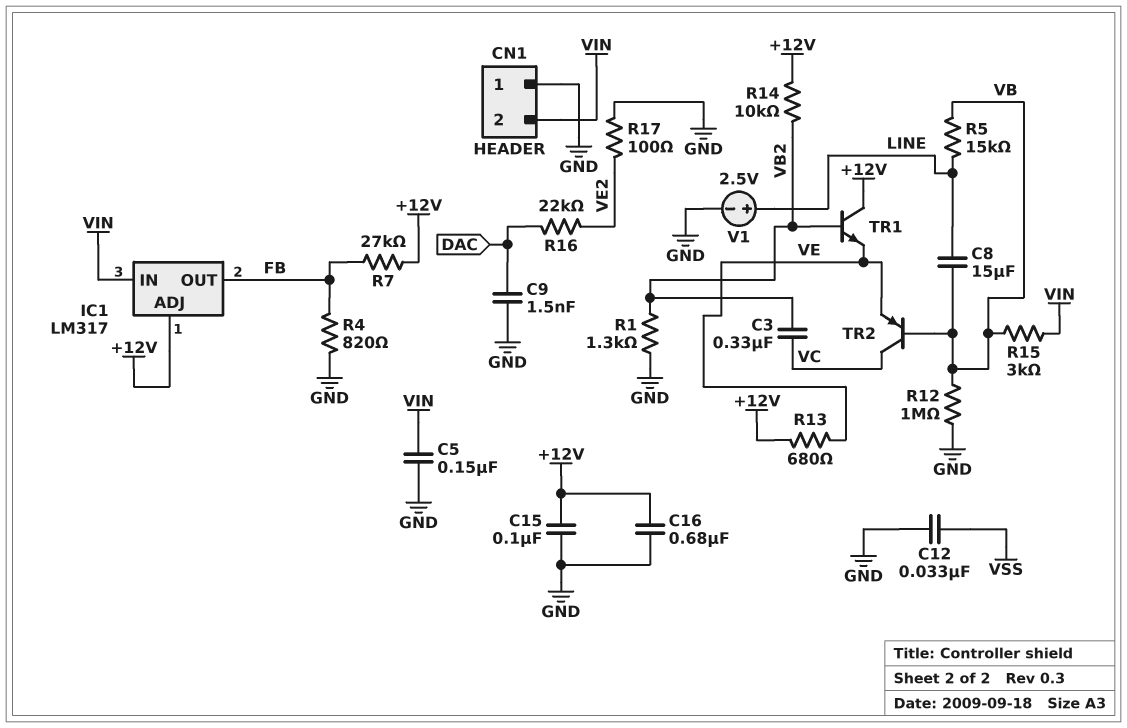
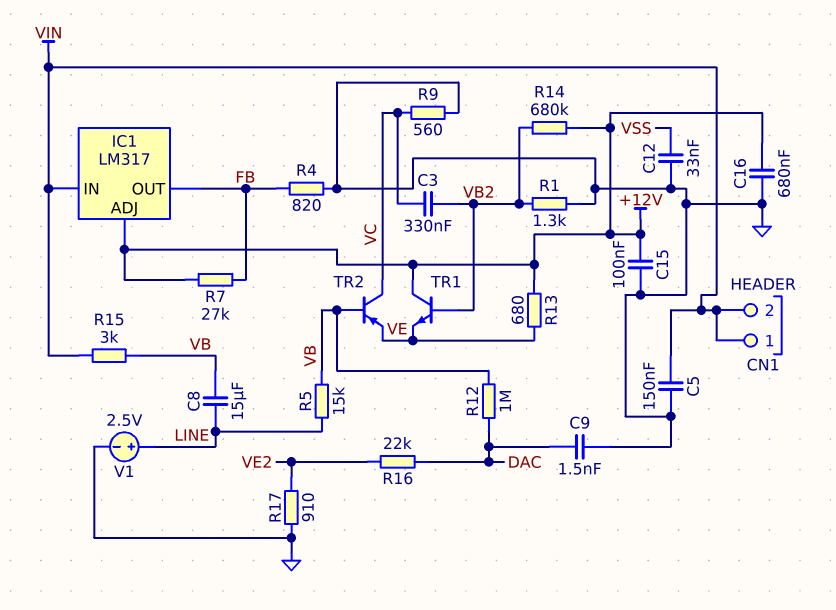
CN1 pin 1: GND -> VIN
R9: none -> 560 (GND, VC)
R12: 1M (GND, VB) -> 1M (DAC, VB)
R14: 10k (+12V, VB2) -> 680k (+12V, VB2)
R17: 100 (GND, VE2) -> 910 (GND, VE2)

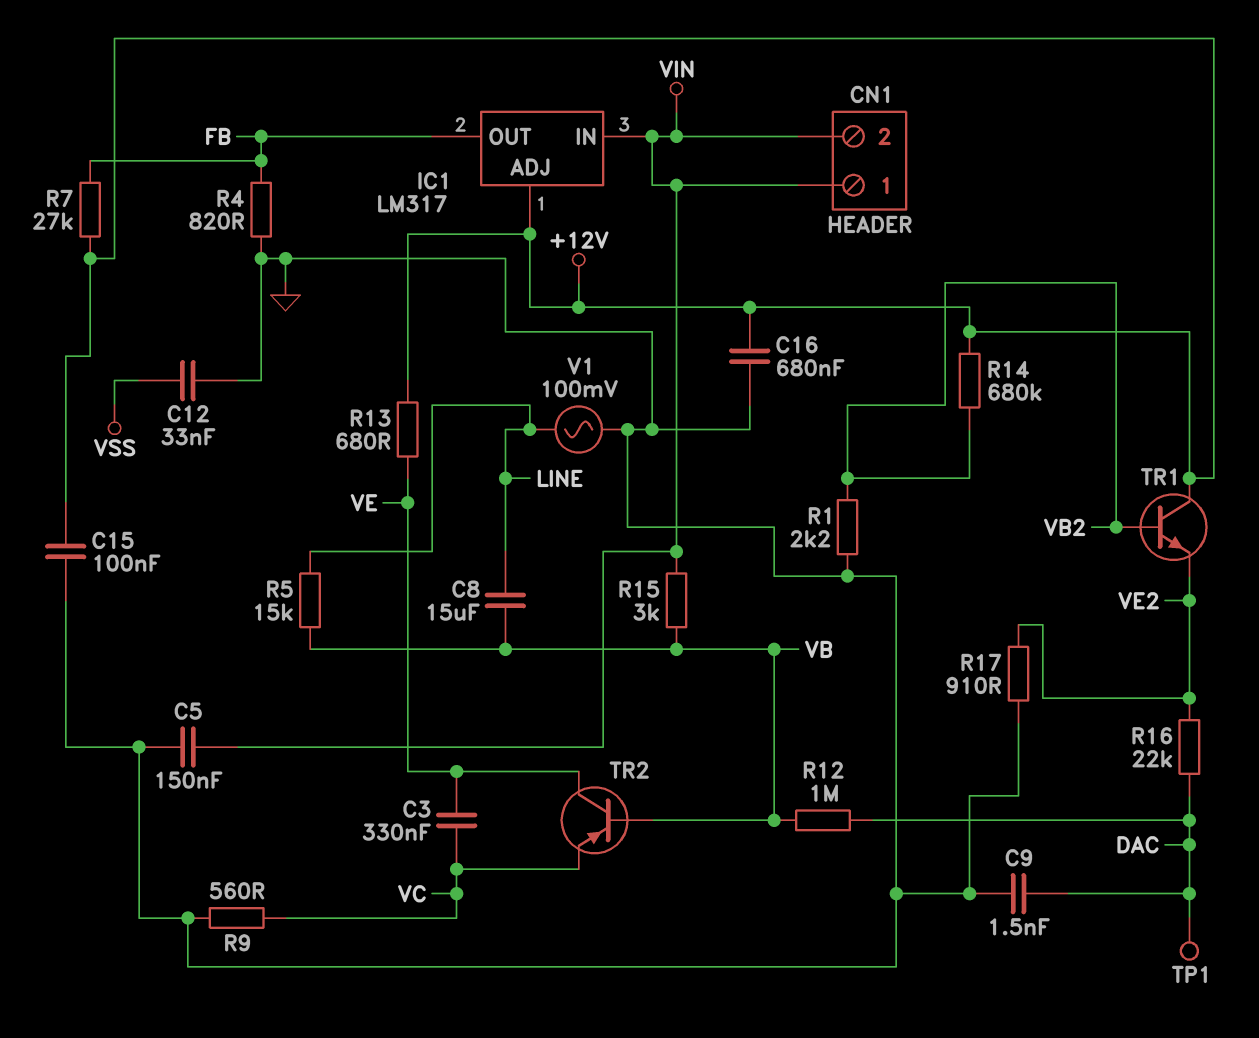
C3: 330nF (VB2, VC) -> 330nF (VC, VE)
R1: 1.3k (GND, VB2) -> 2.2k (GND, VB2)
TP1: none -> test point (DAC)
TR1: NPN (B VB2, C +12V, E VE) -> NPN (B VB2, C +12V, E VE2)
TR2: PNP (B VB, C VC, E VE) -> PNP (B VB, C VE, E VC)
V1: 2.5V (plus LINE, minus GND) -> AC 100mV (GND, LINE)

